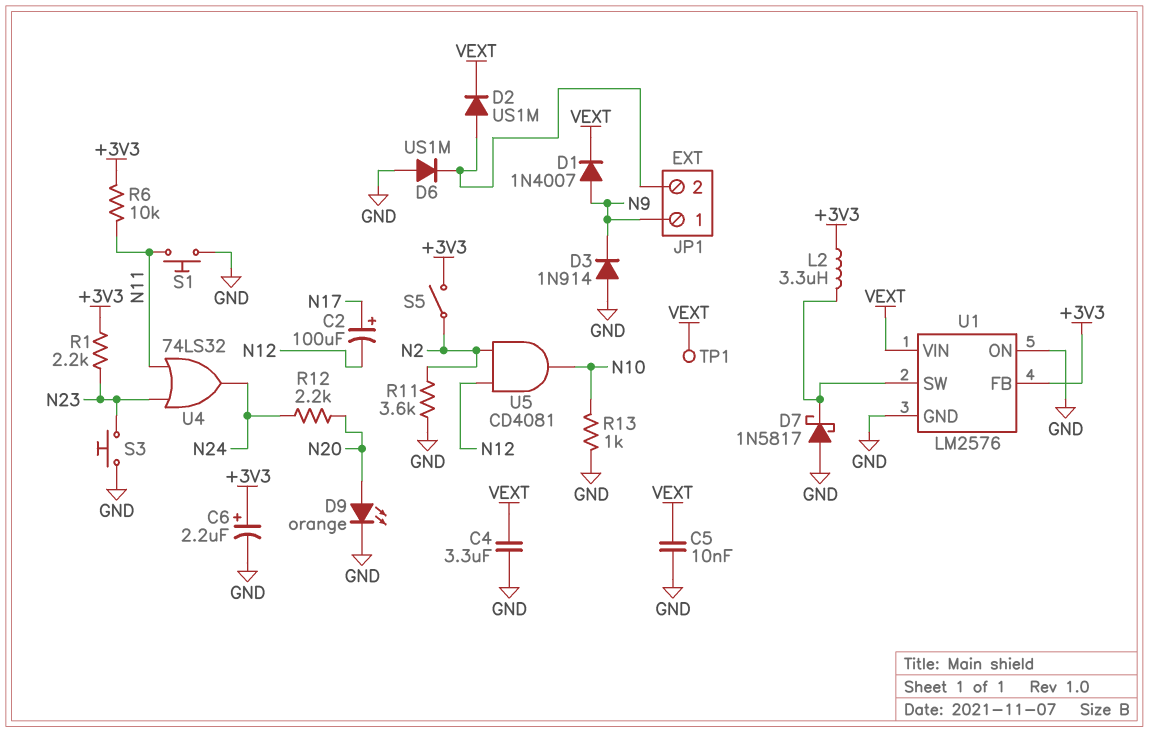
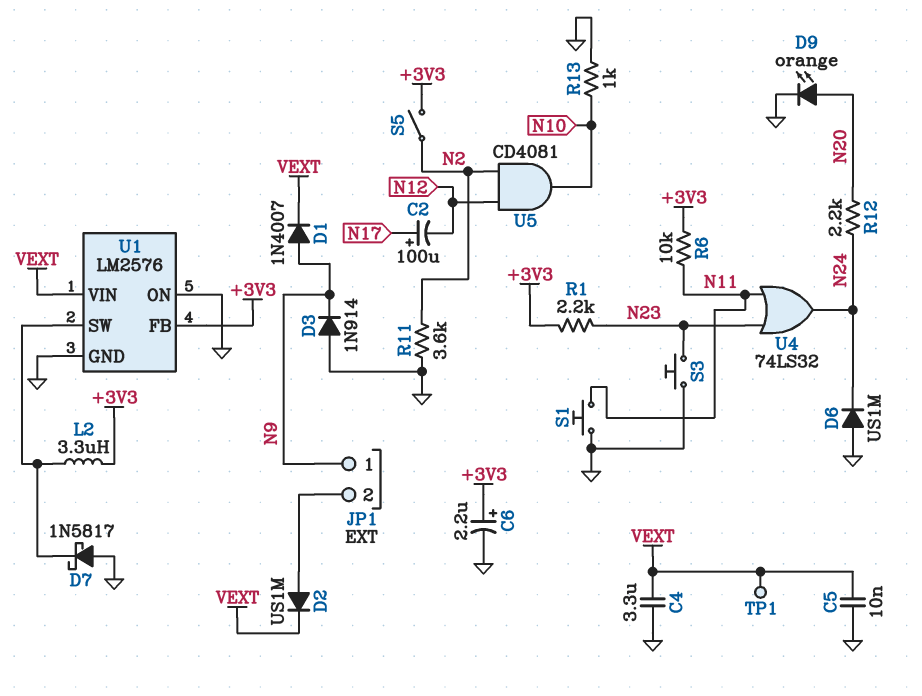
D6: diode US1M (A GND, K JP1/2) -> diode US1M (A GND, K N24)

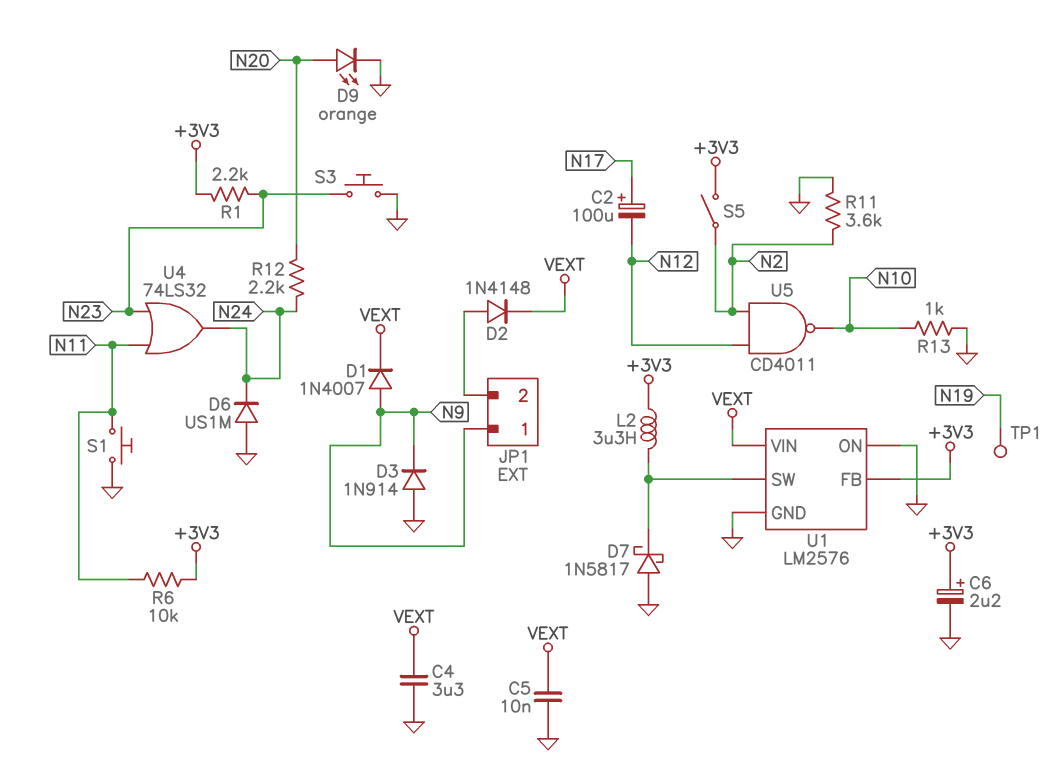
D2: diode US1M (A JP1/2, K VEXT) -> diode 1N4148 (A JP1/2, K VEXT)
TP1: test point (VEXT) -> test point (N19)
U5: AND CD4081 (in N2, in N12, out N10) -> NAND CD4011 (in N2, in N12, out N10)

